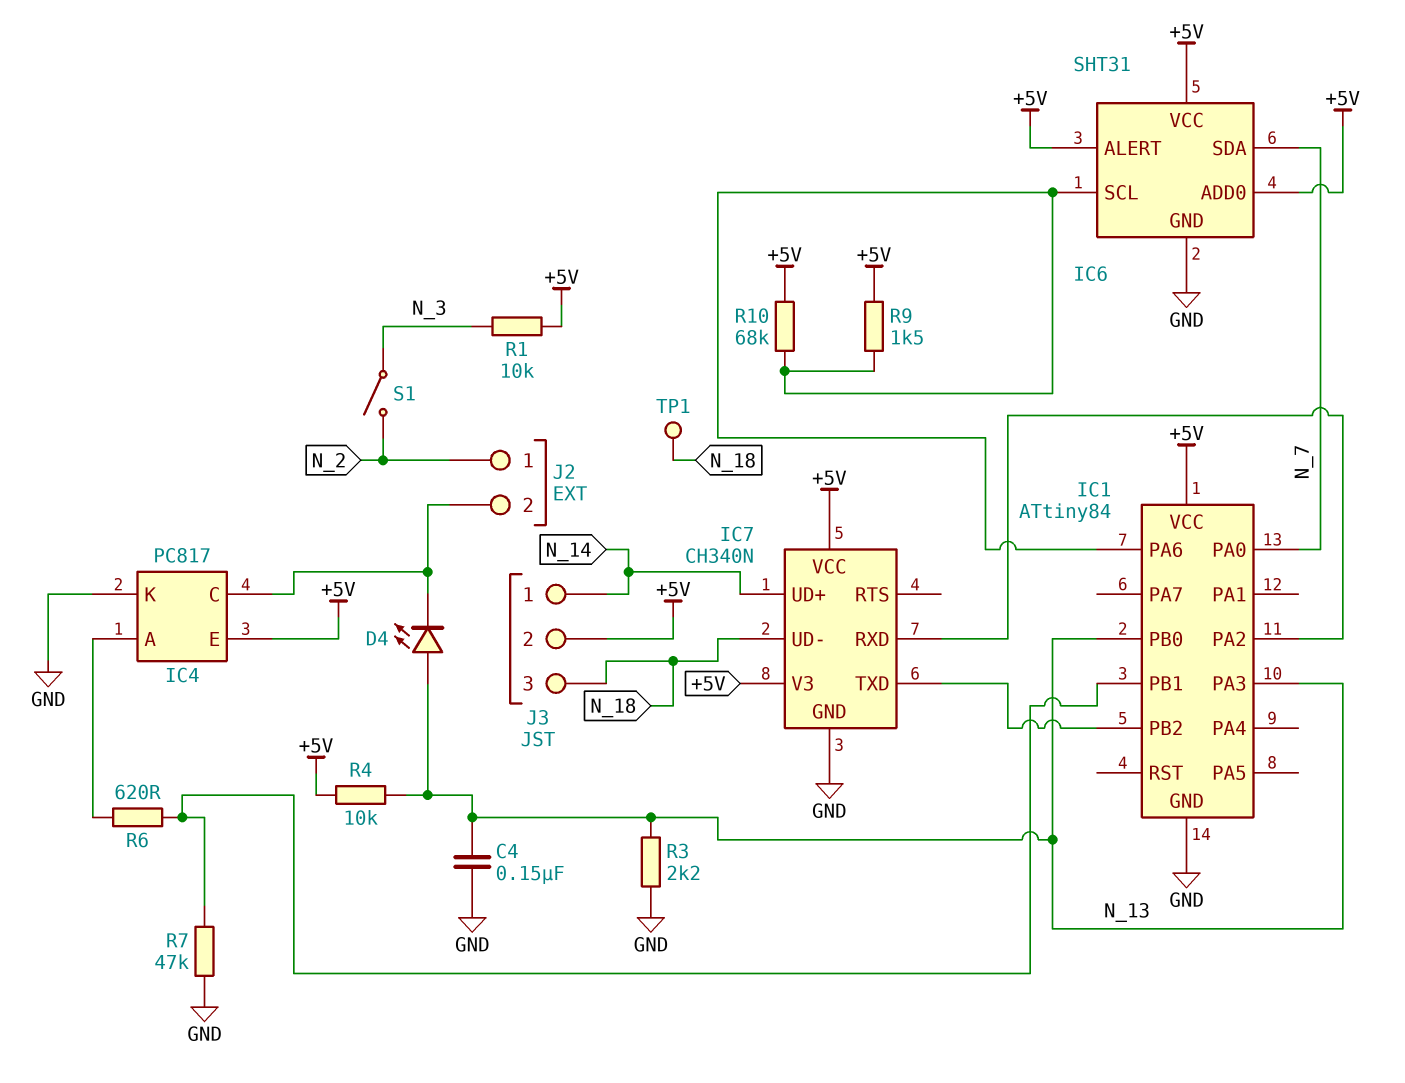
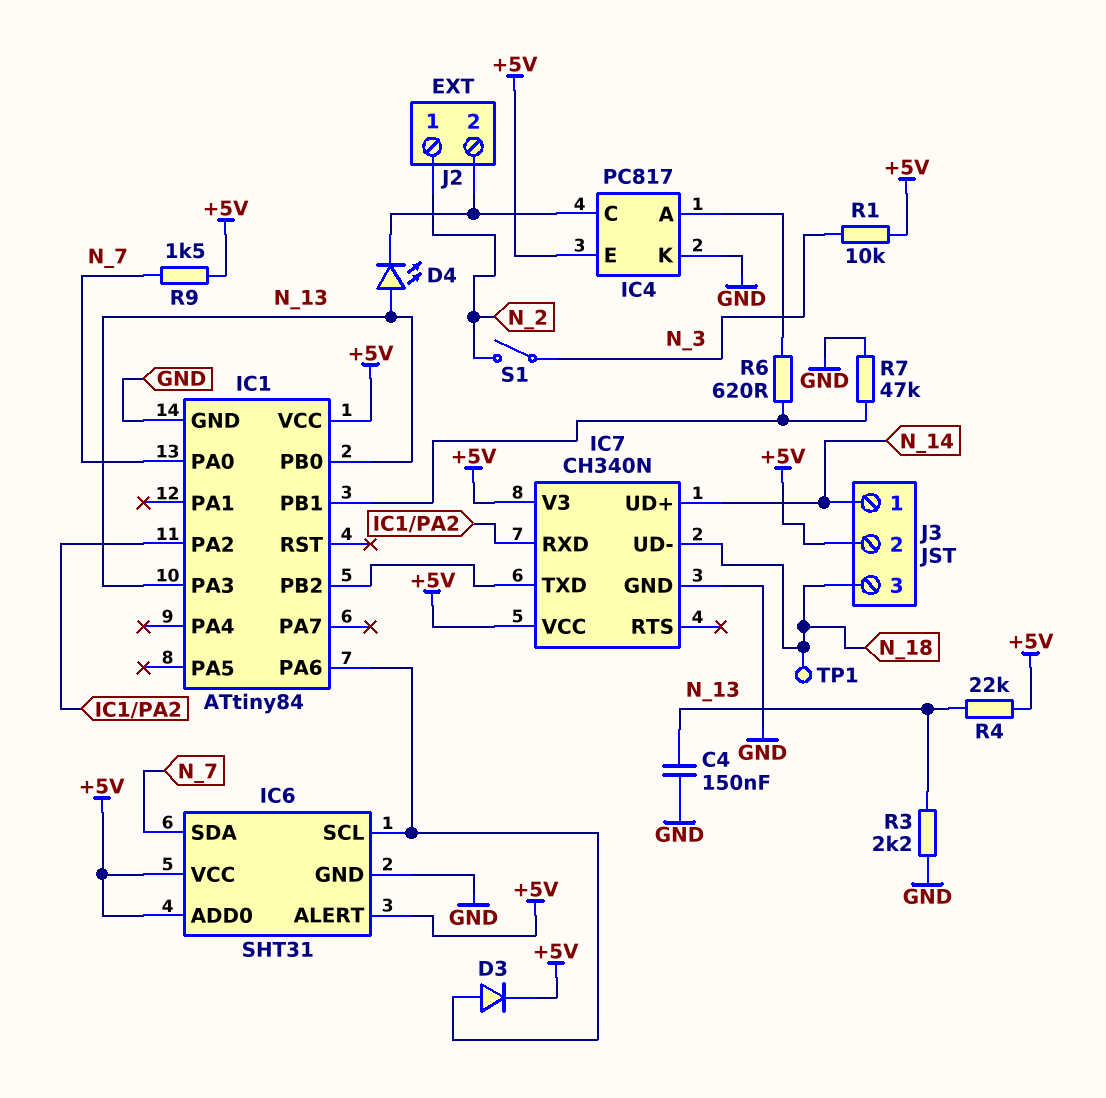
D3: none -> diode (A IC1/PA6, K +5V)
R4: 10k (+5V, N_13) -> 22k (+5V, N_13)
R9: 1.5k (+5V, IC1/PA6) -> 1.5k (+5V, N_7)
R10: 68k (+5V, IC1/PA6) -> none

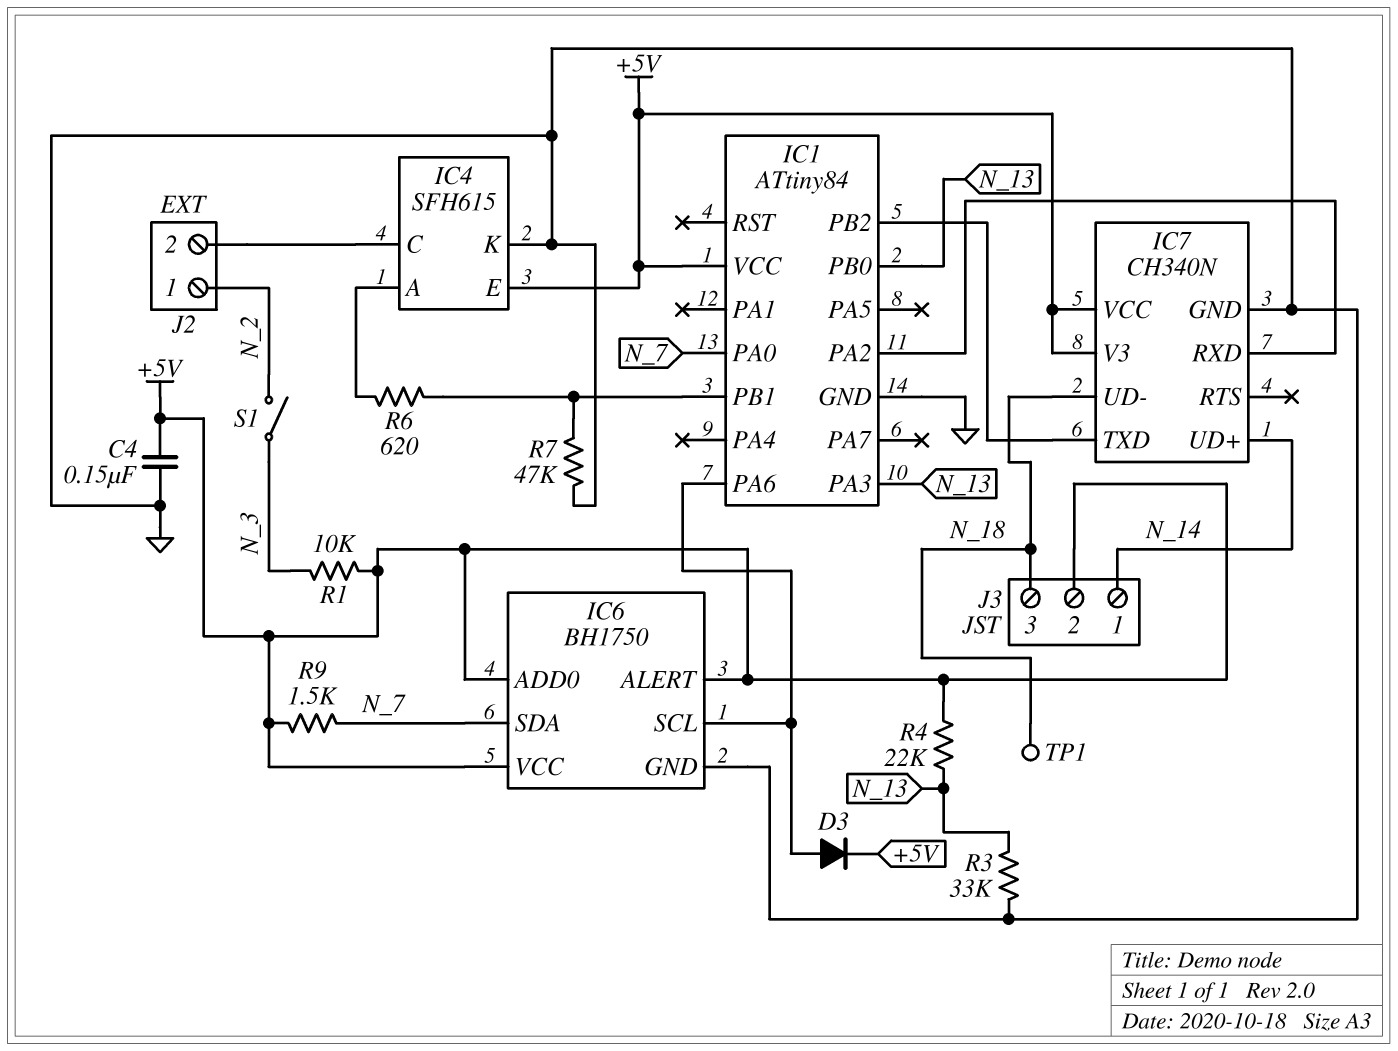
C4: 150nF (GND, N_13) -> 150nF (+5V, GND)
D4: LED (A N_13, K IC4/C) -> none
IC4: PC817 -> SFH615
IC6: SHT31 -> BH1750
R3: 2.2k (GND, N_13) -> 33k (GND, N_13)

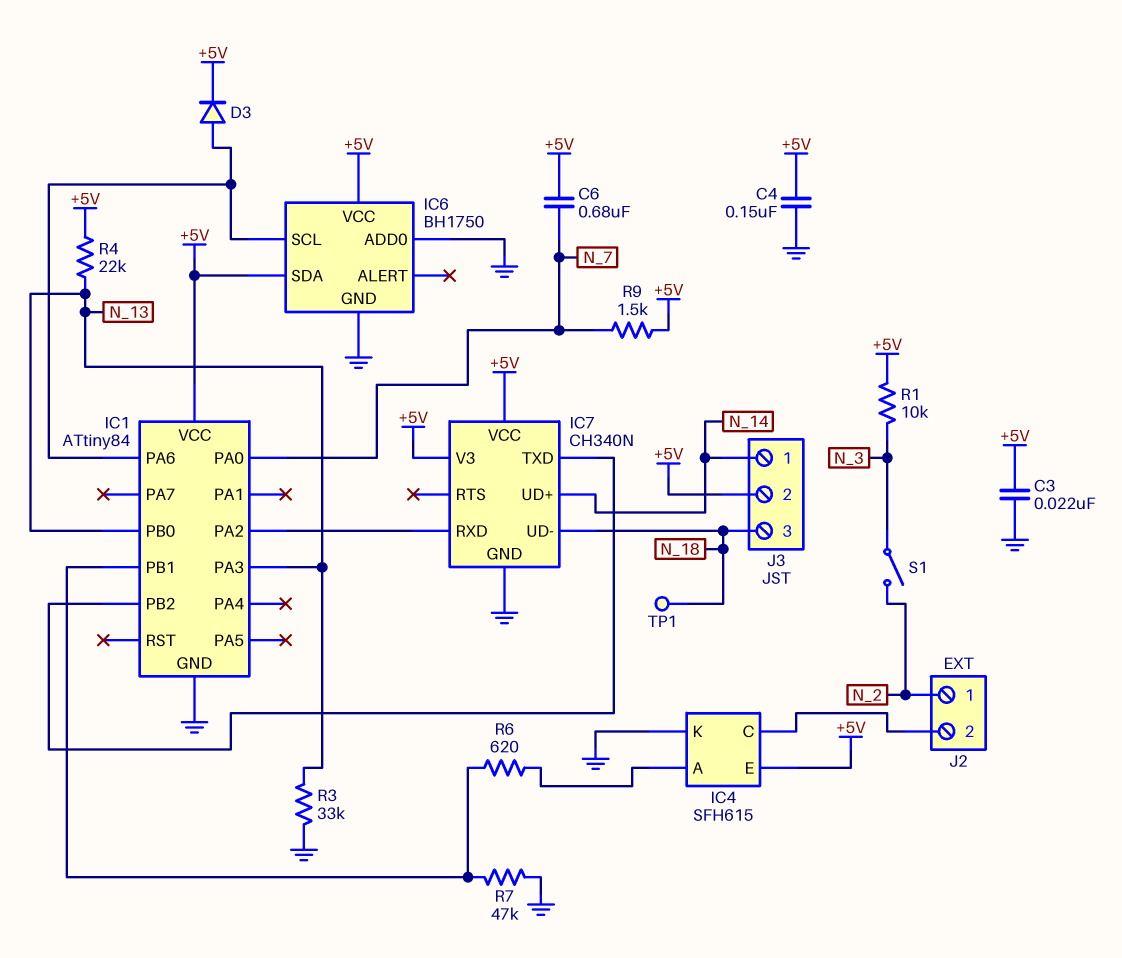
C3: none -> 22nF (+5V, GND)
C6: none -> 680nF (+5V, N_7)
IC6 pin ADD0: +5V -> GND
IC6 pin ALERT: +5V -> none
IC6 pin SDA: N_7 -> +5V

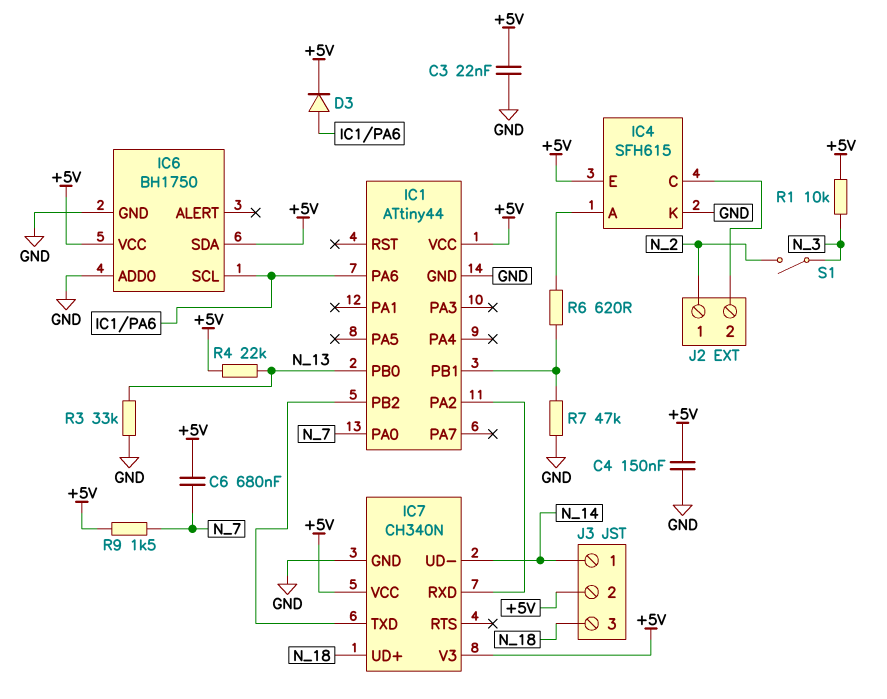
IC1: ATtiny84 -> ATtiny44
IC1 pin PA3: N_13 -> none
IC7 pin UD+: N_14 -> N_18
IC7 pin UD-: N_18 -> N_14
TP1: test point (N_18) -> none

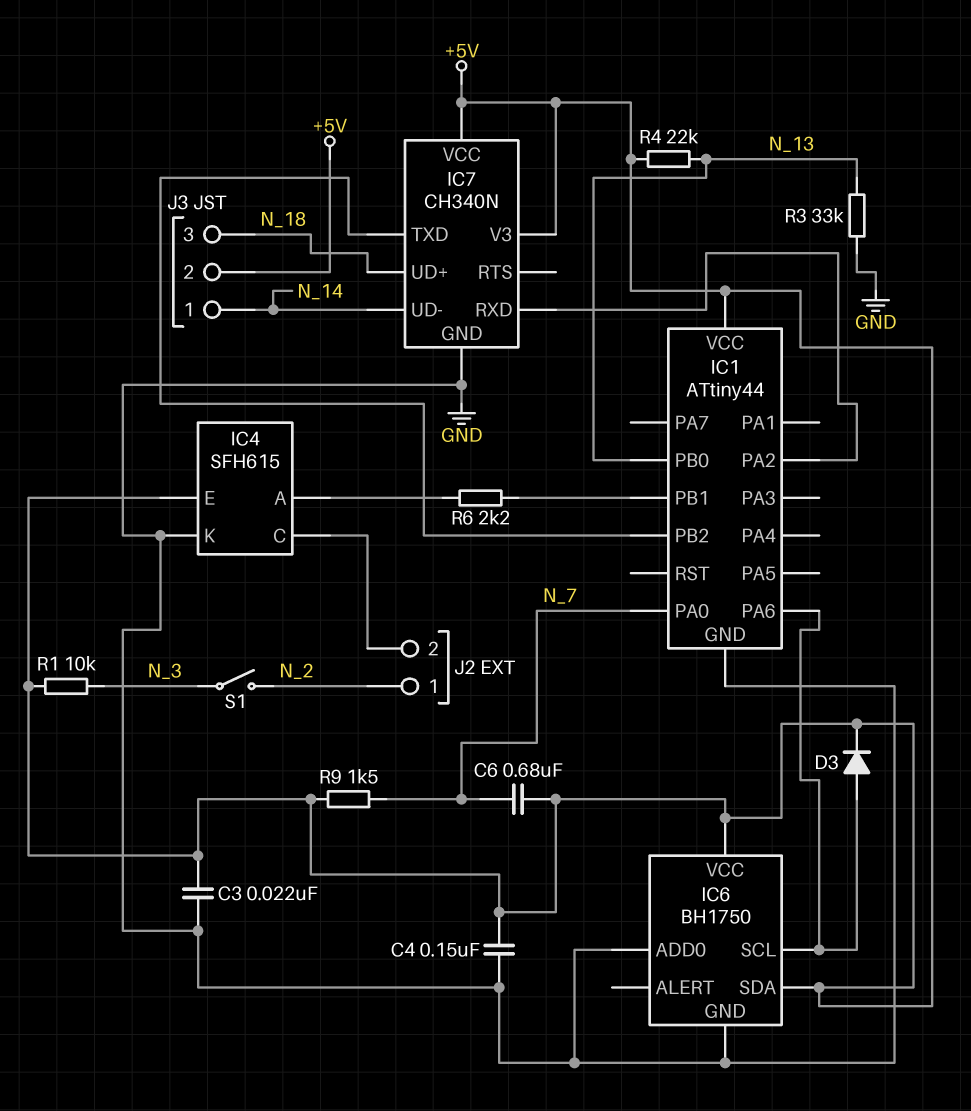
R6: 620 (IC1/PB1, IC4/A) -> 2.2k (IC1/PB1, IC4/A)
R7: 47k (GND, IC1/PB1) -> none

